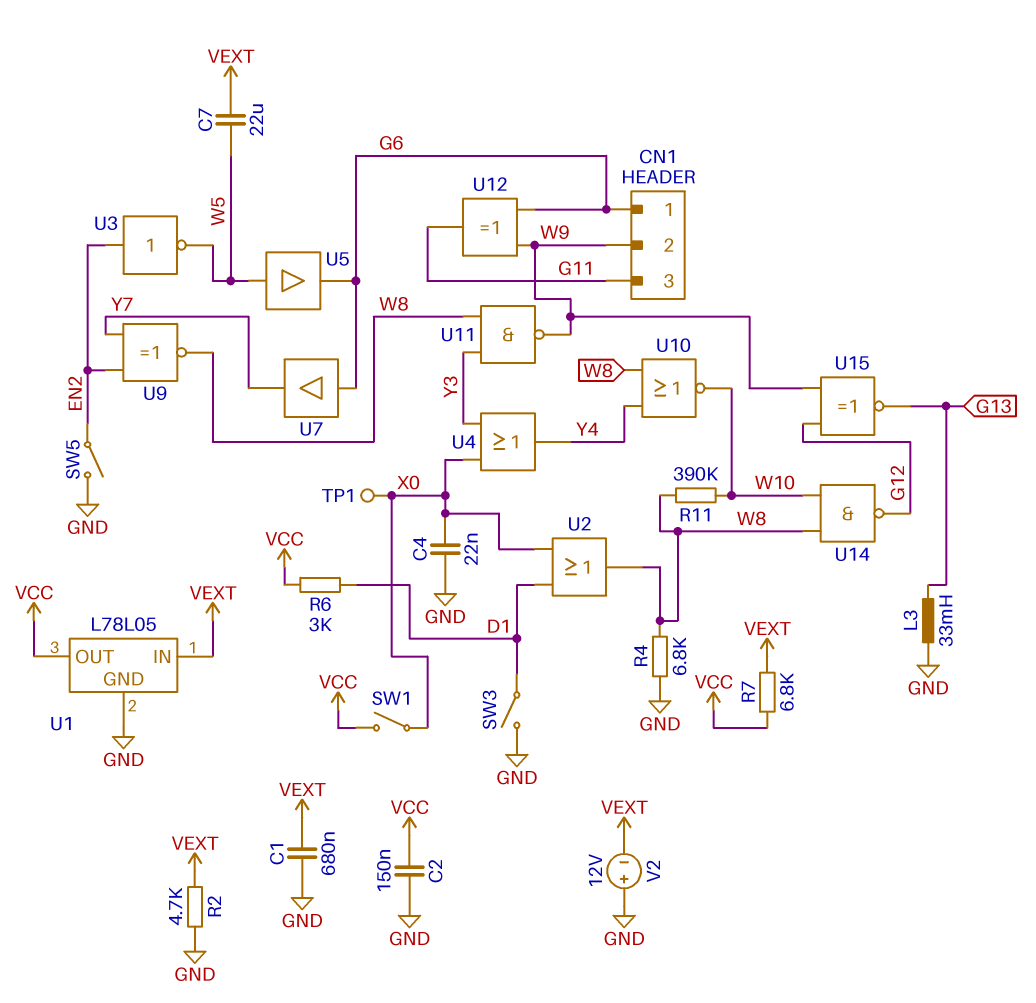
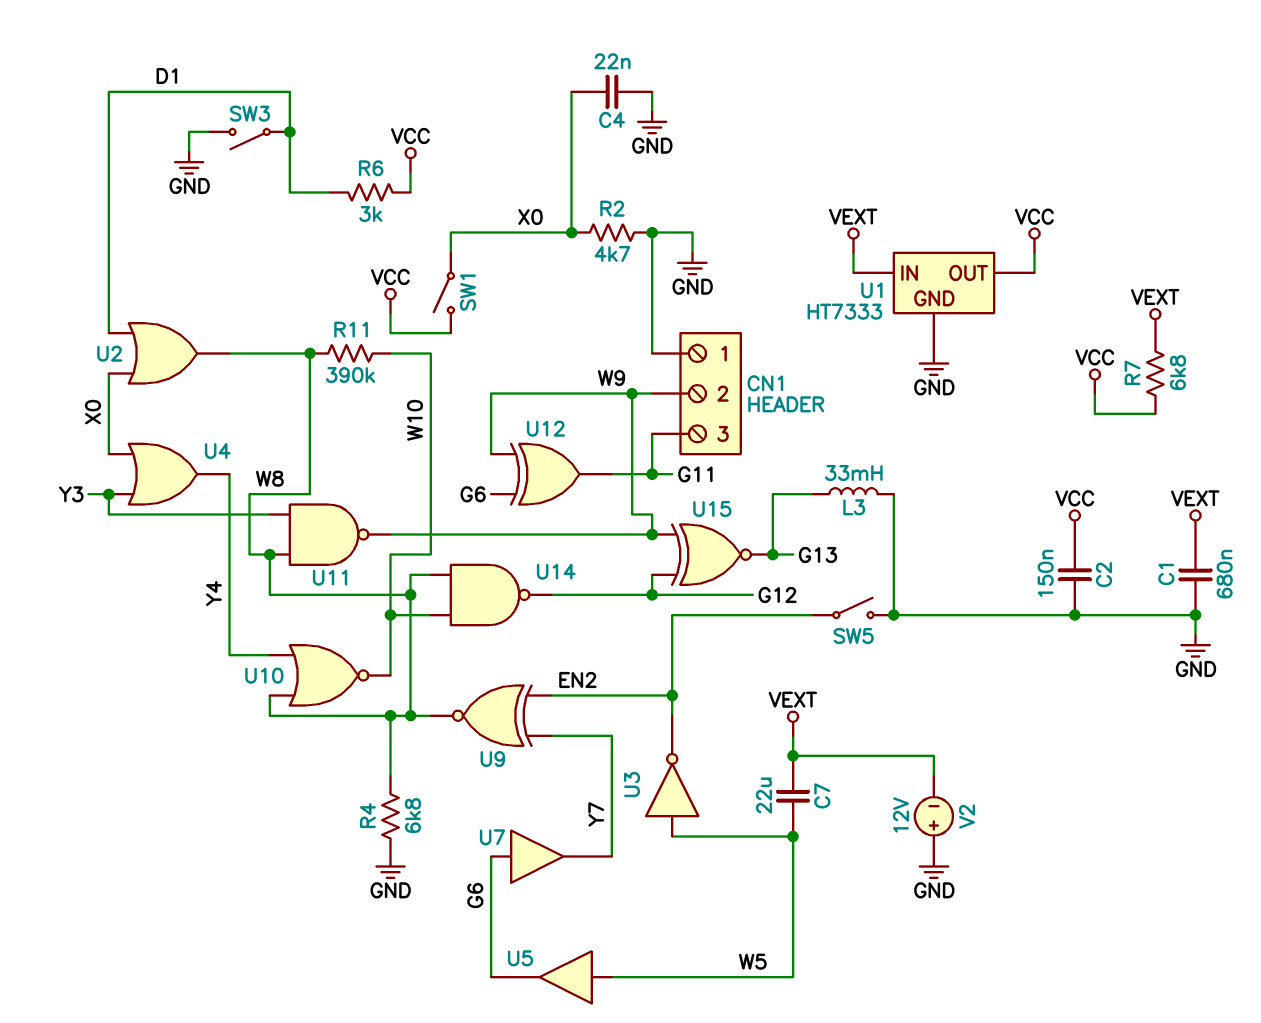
CN1 pin 1: G6 -> GND
R2: 4.7k (GND, VEXT) -> 4.7k (GND, X0)
TP1: test point (X0) -> none
U1: L78L05 -> HT7333
U3: NOT (in EN2, out W5) -> NOT (in W5, out EN2)

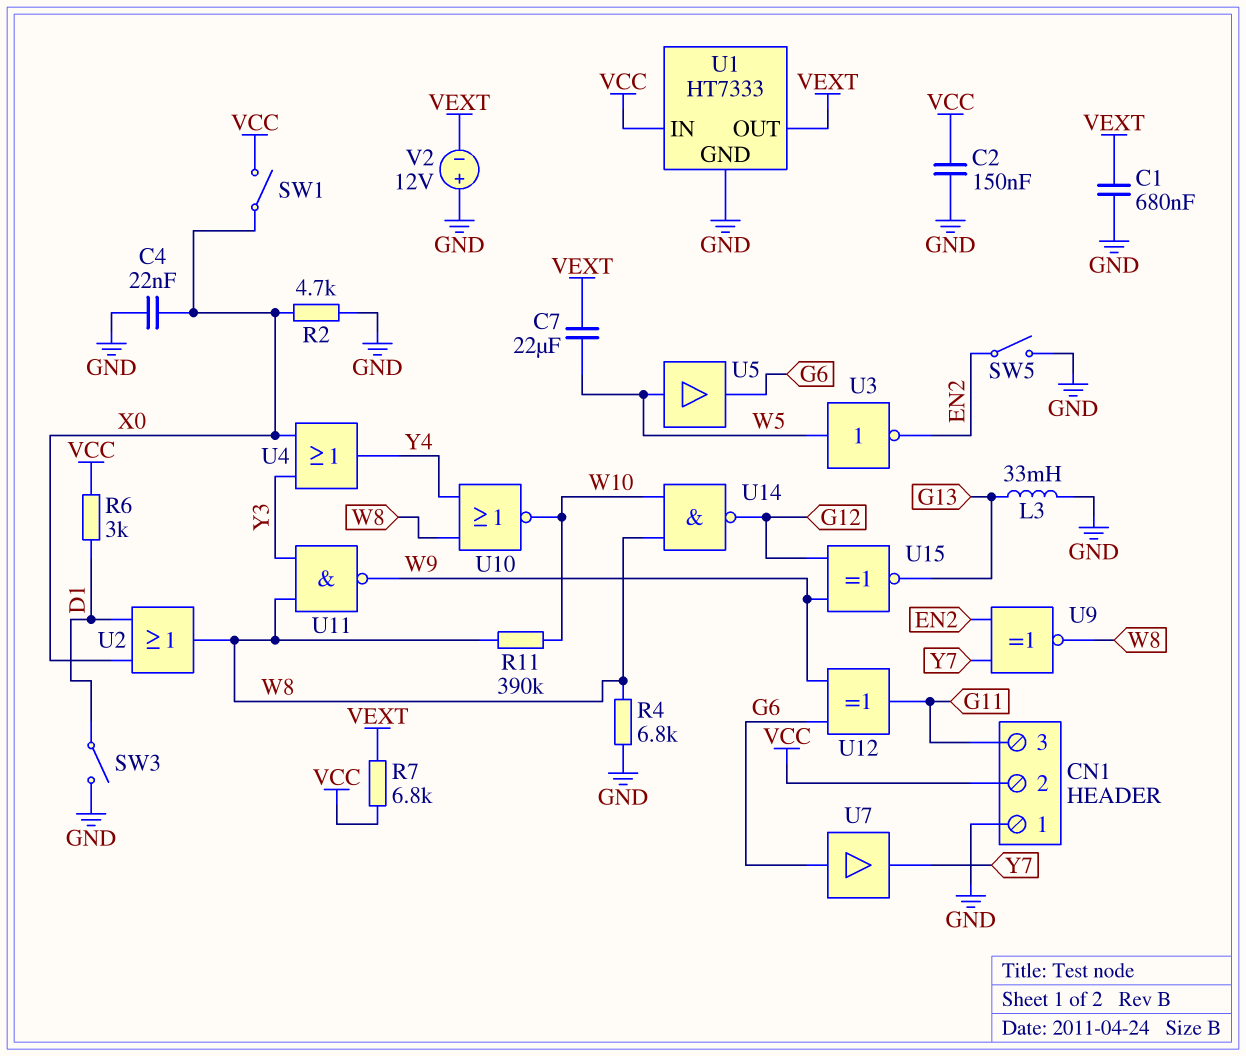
CN1 pin 2: W9 -> VCC
U1 pin IN: VEXT -> VCC
U1 pin OUT: VCC -> VEXT

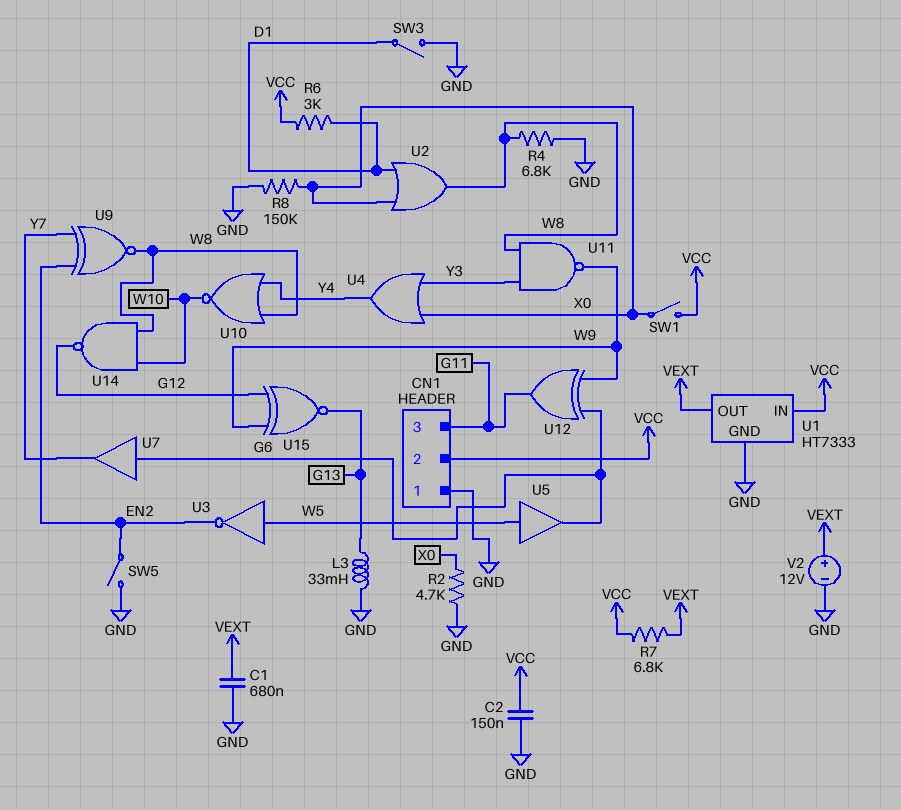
C4: 22nF (GND, X0) -> none
C7: 22uF (VEXT, W5) -> none
R8: none -> 150k (GND, X0)
R11: 390k (W8, W10) -> none
V2: 12V (plus GND, minus VEXT) -> 12V (plus VEXT, minus GND)

